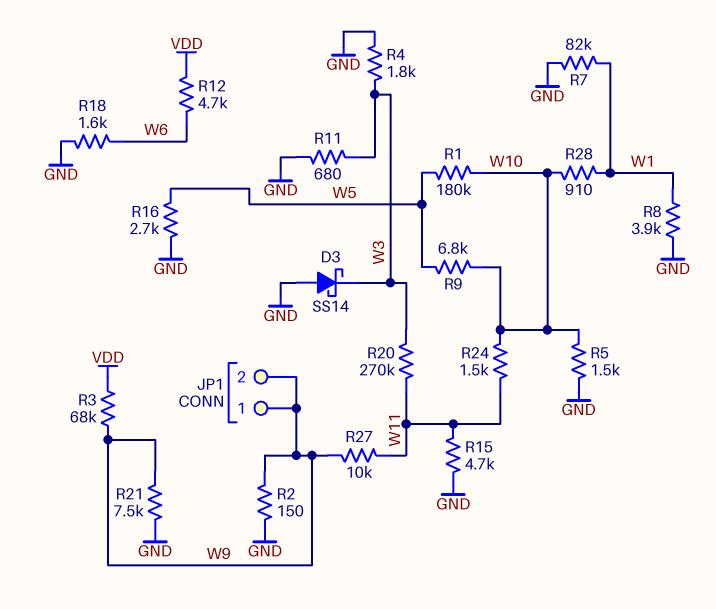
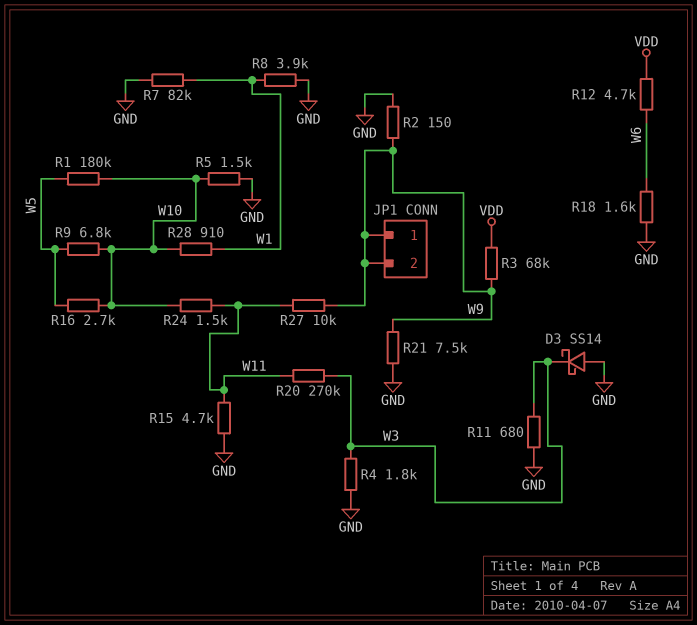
R16: 2.7k (GND, W5) -> 2.7k (W5, W10)

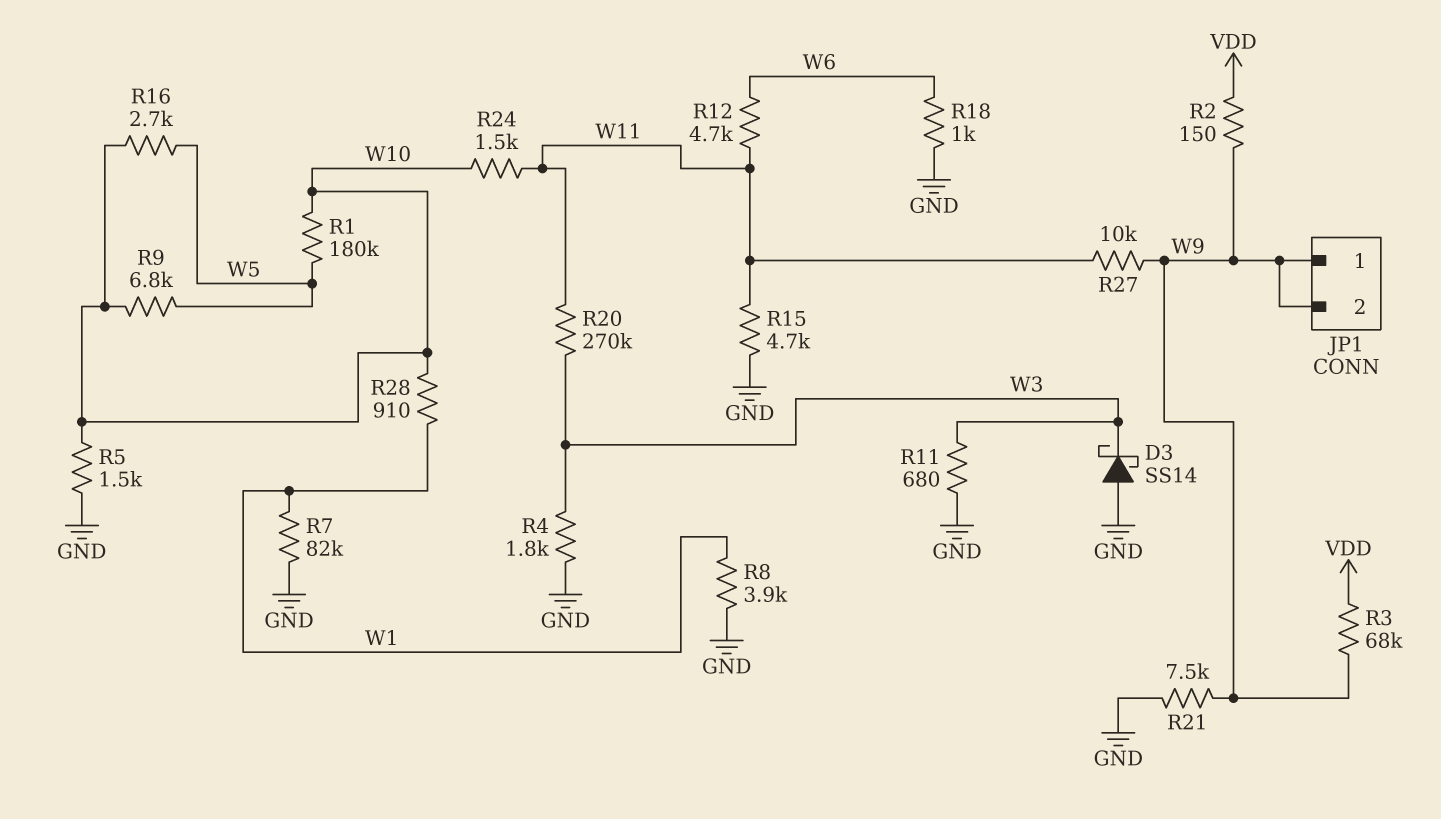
R2: 150 (GND, W9) -> 150 (VDD, W9)
R12: 4.7k (VDD, W6) -> 4.7k (W6, W11)
R18: 1.6k (GND, W6) -> 1k (GND, W6)

